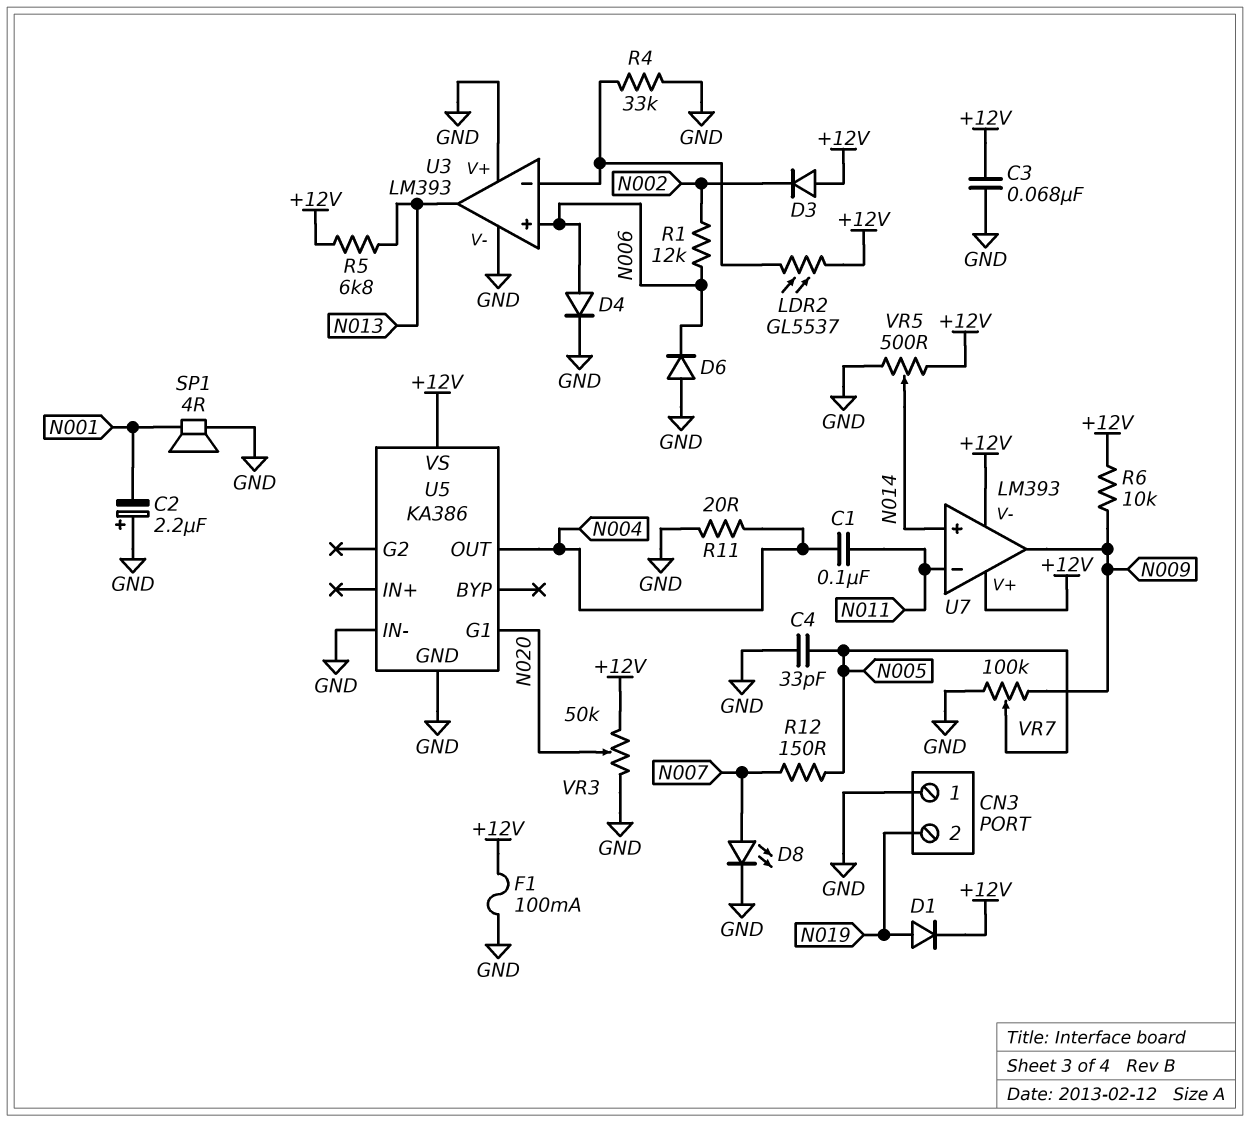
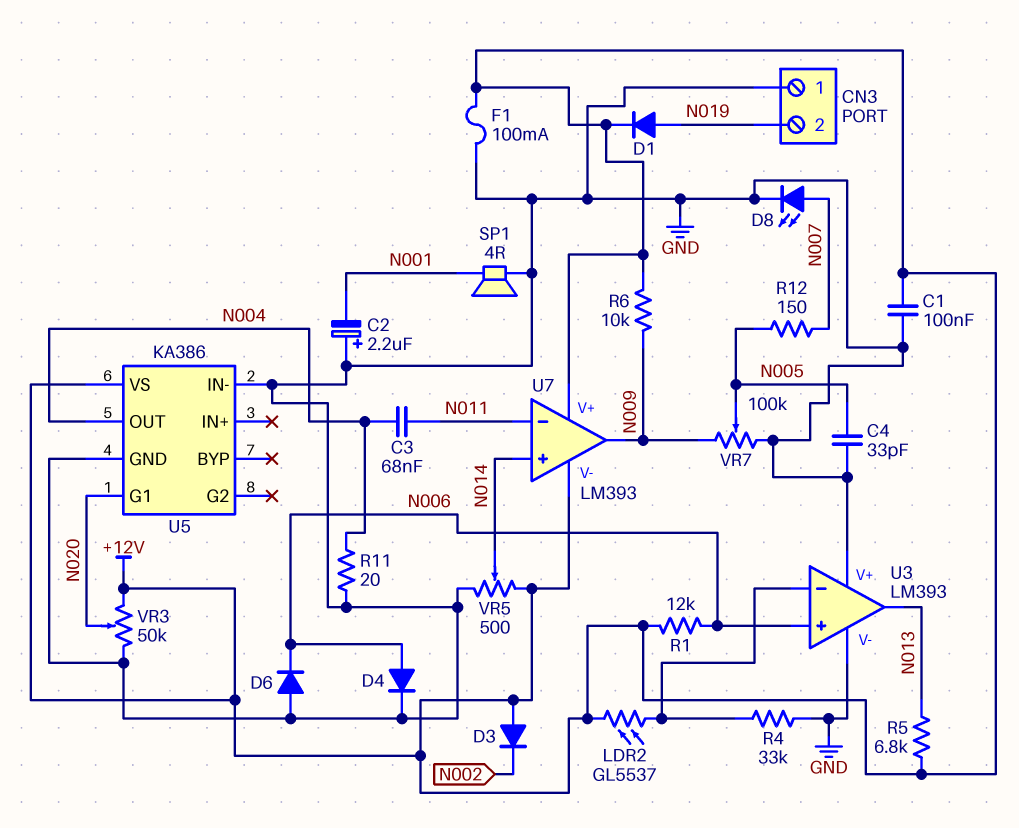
C1: 100nF (N004, N011) -> 100nF (+12V, GND)
C3: 68nF (+12V, GND) -> 68nF (N004, N011)
R1: 12k (N002, N006) -> 12k (+12V, N006)

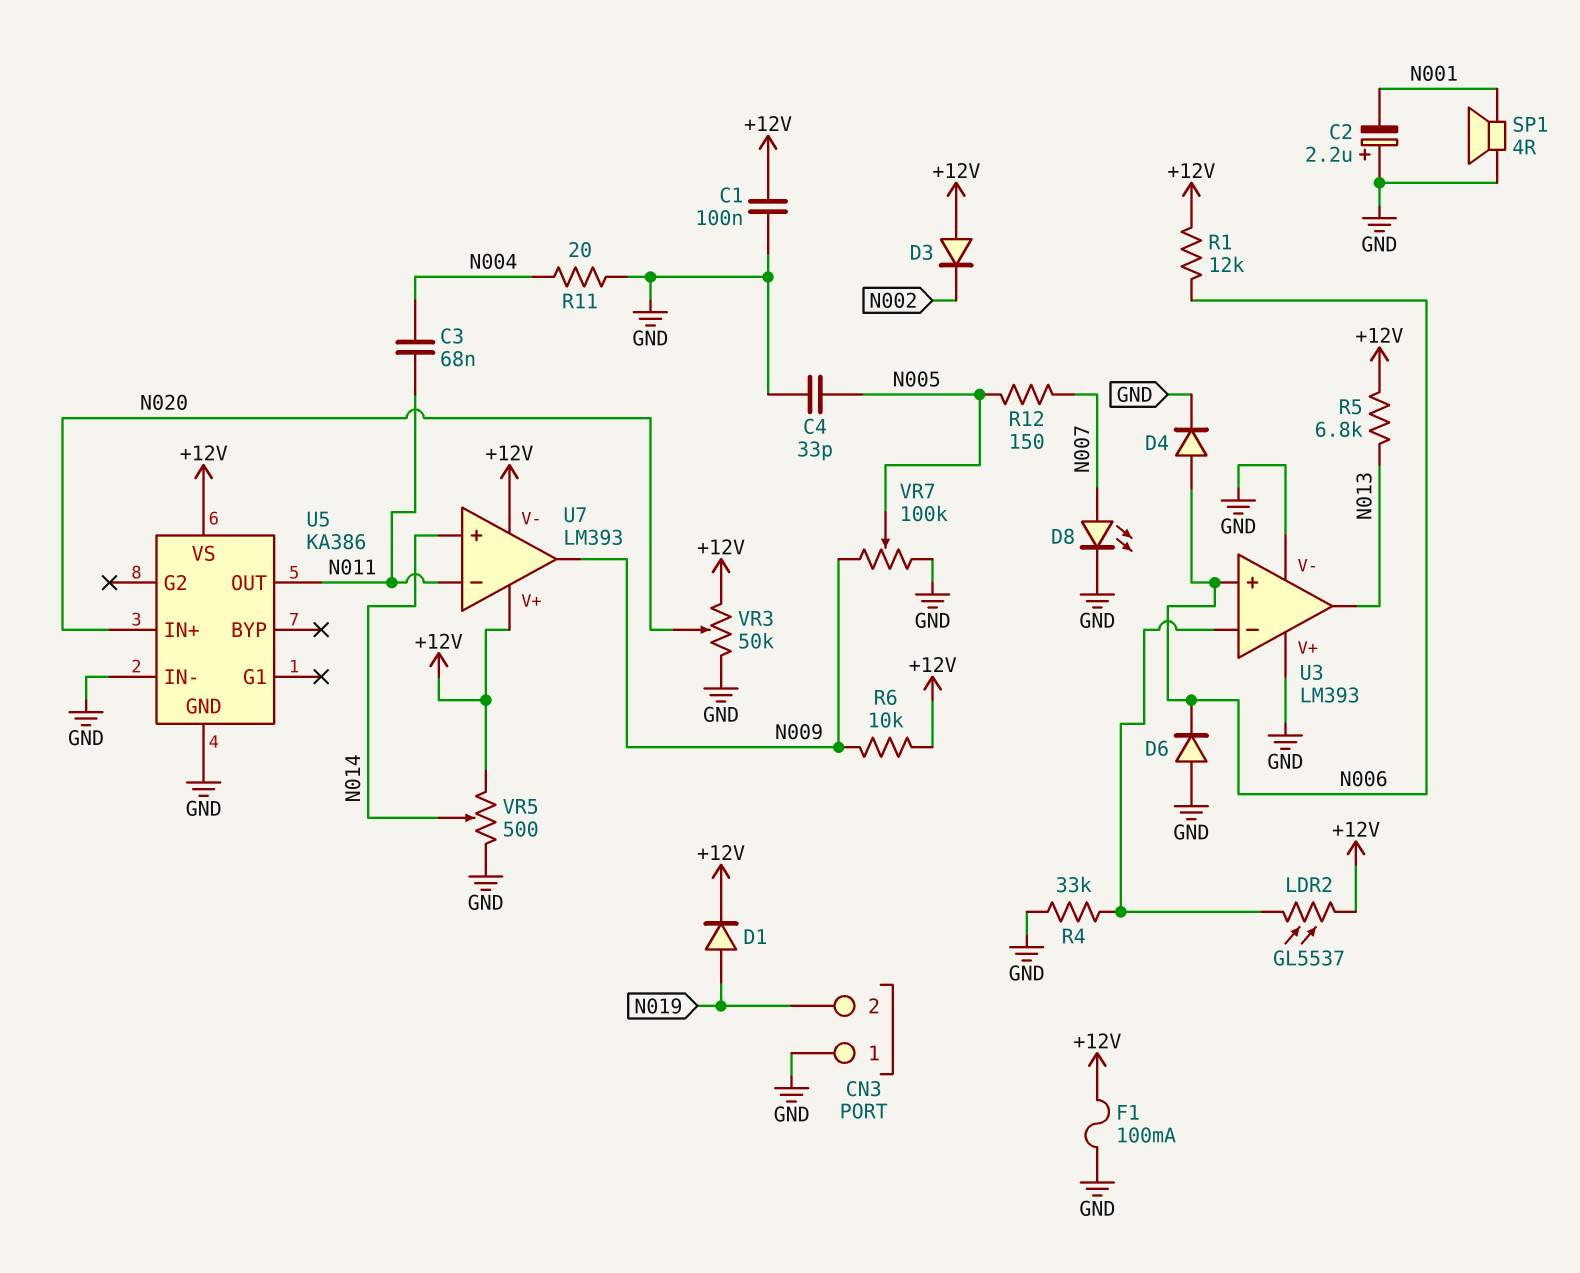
U5 pin G1: N020 -> none
U5 pin IN+: none -> N020
U5 pin OUT: N004 -> N011

